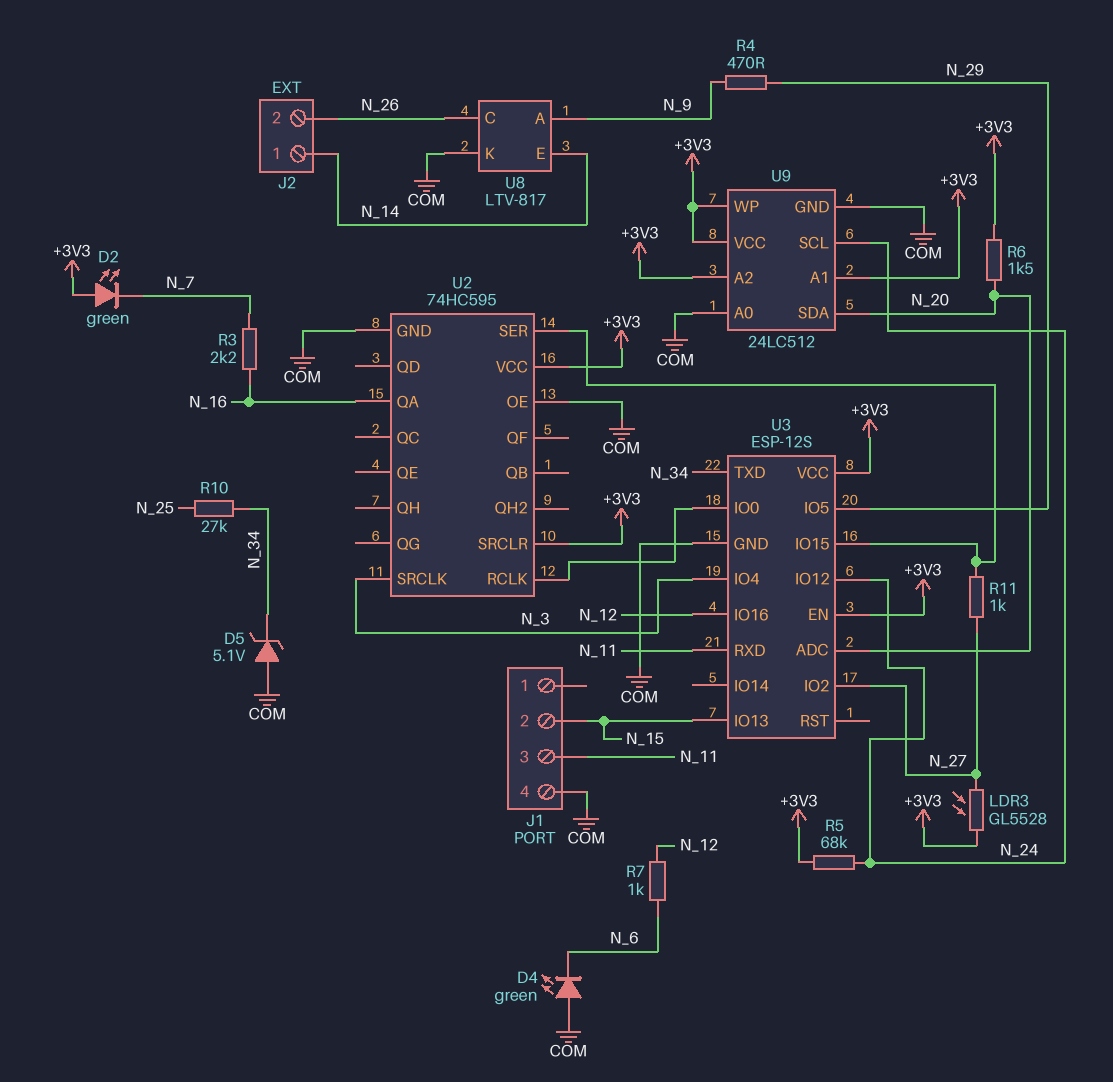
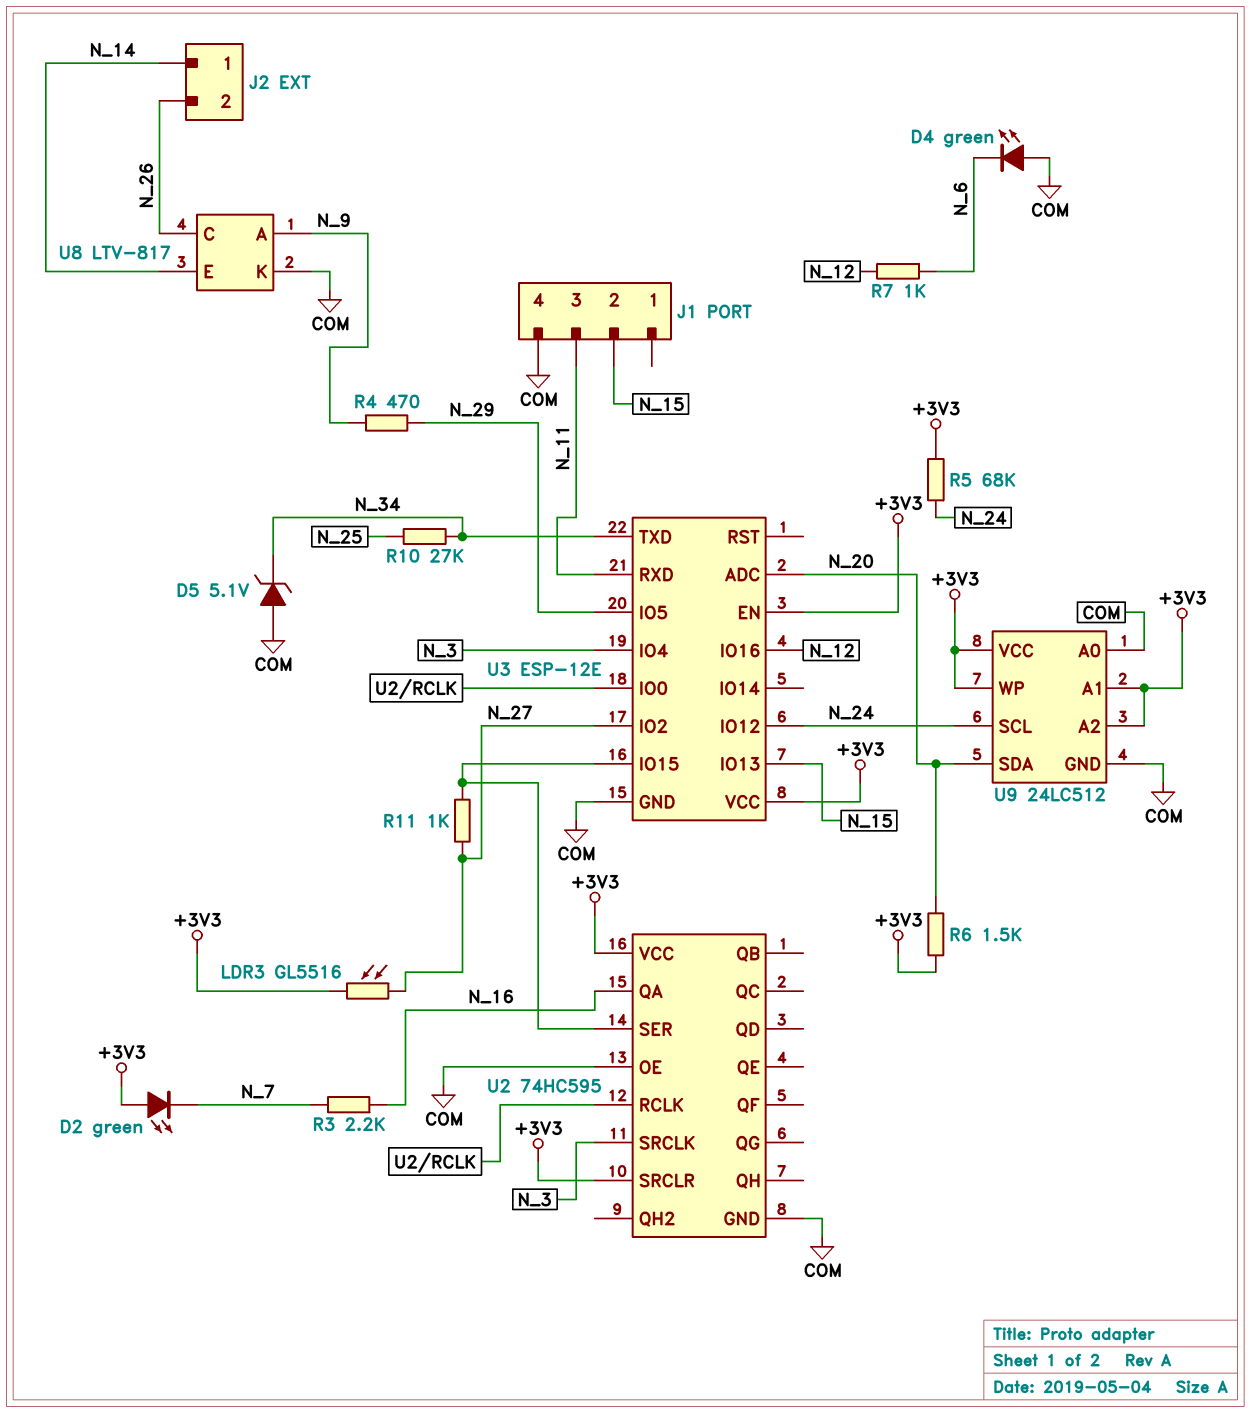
LDR3: GL5528 (+3V3, N_27) -> GL5516 (+3V3, N_27)
U3: ESP-12S -> ESP-12E

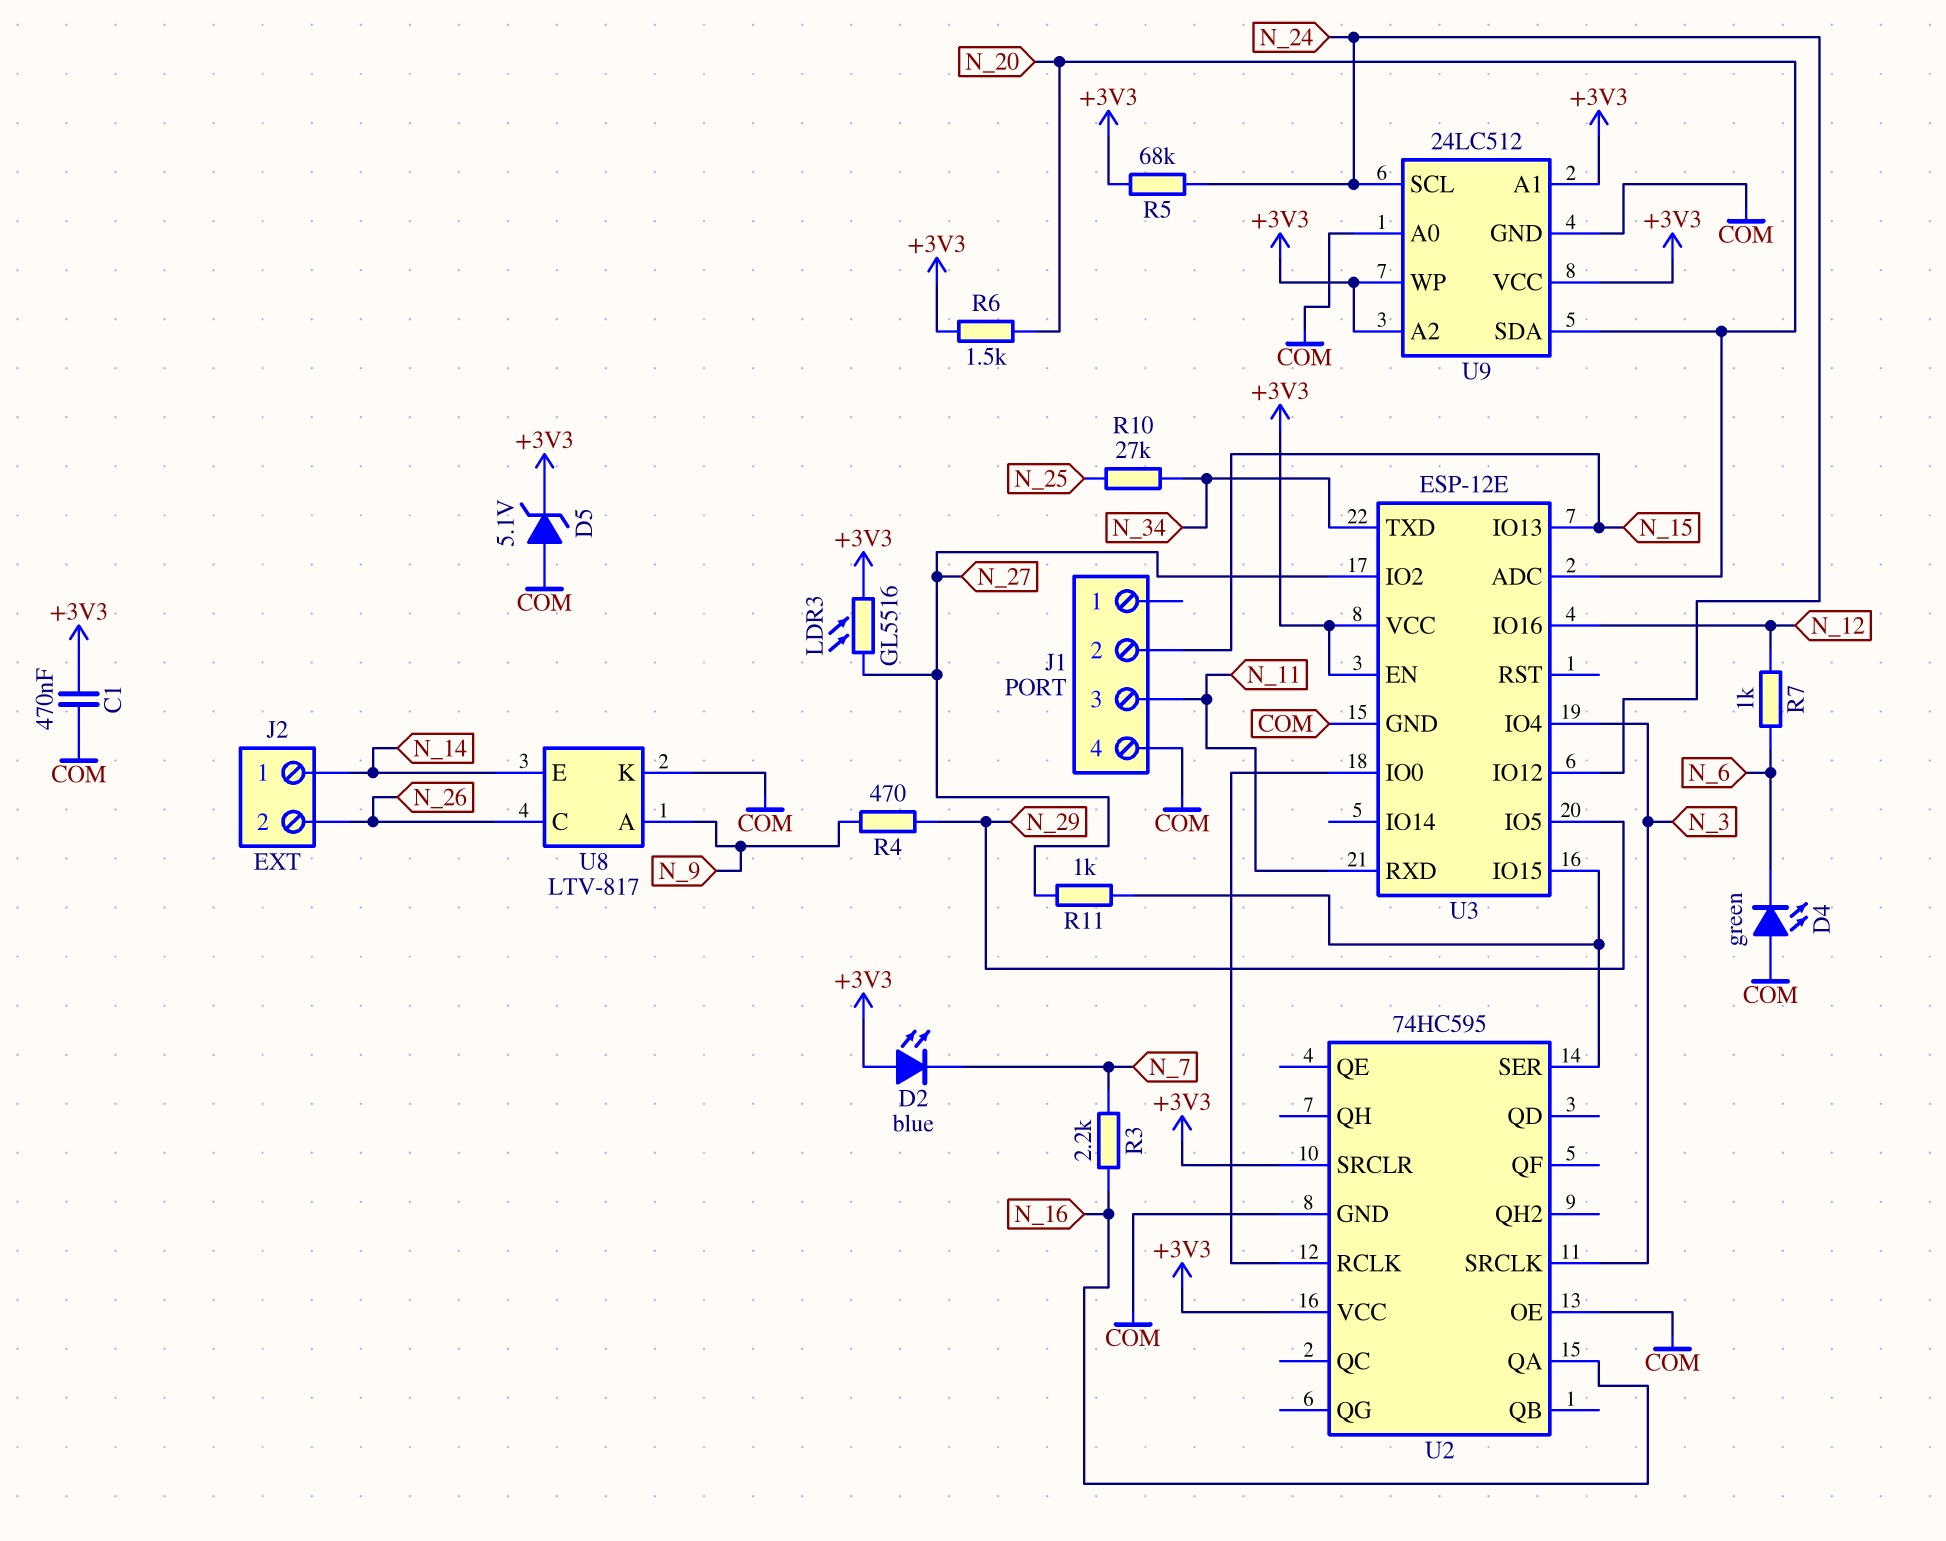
C1: none -> 470nF (+3V3, COM)
D2: LED green (A +3V3, K N_7) -> LED blue (A +3V3, K N_7)
D5: zener 5.1V (A COM, K N_34) -> zener 5.1V (A COM, K +3V3)

